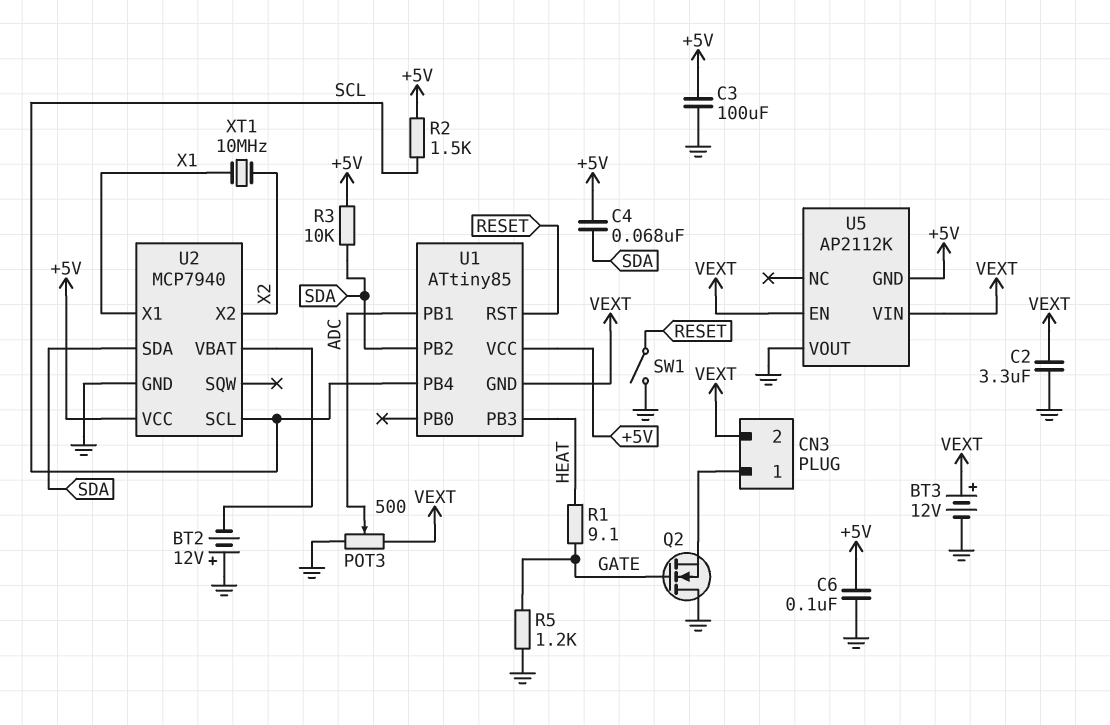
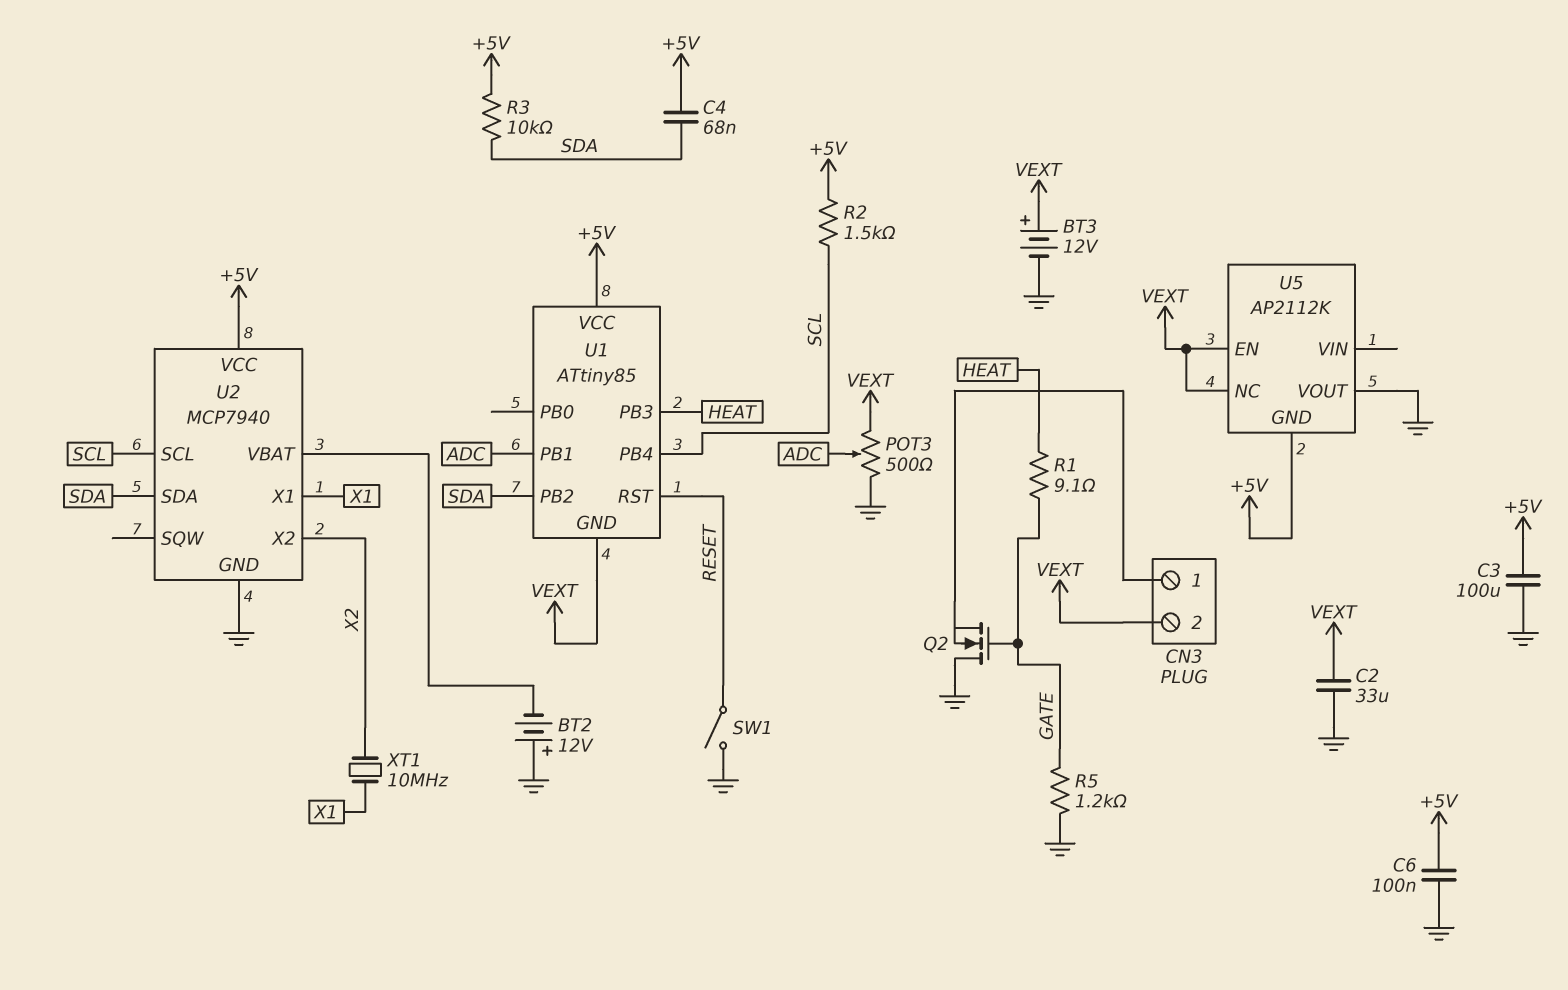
C2: 3.3uF (GND, VEXT) -> 33uF (GND, VEXT)
U5 pin NC: none -> VEXT
U5 pin VIN: VEXT -> none

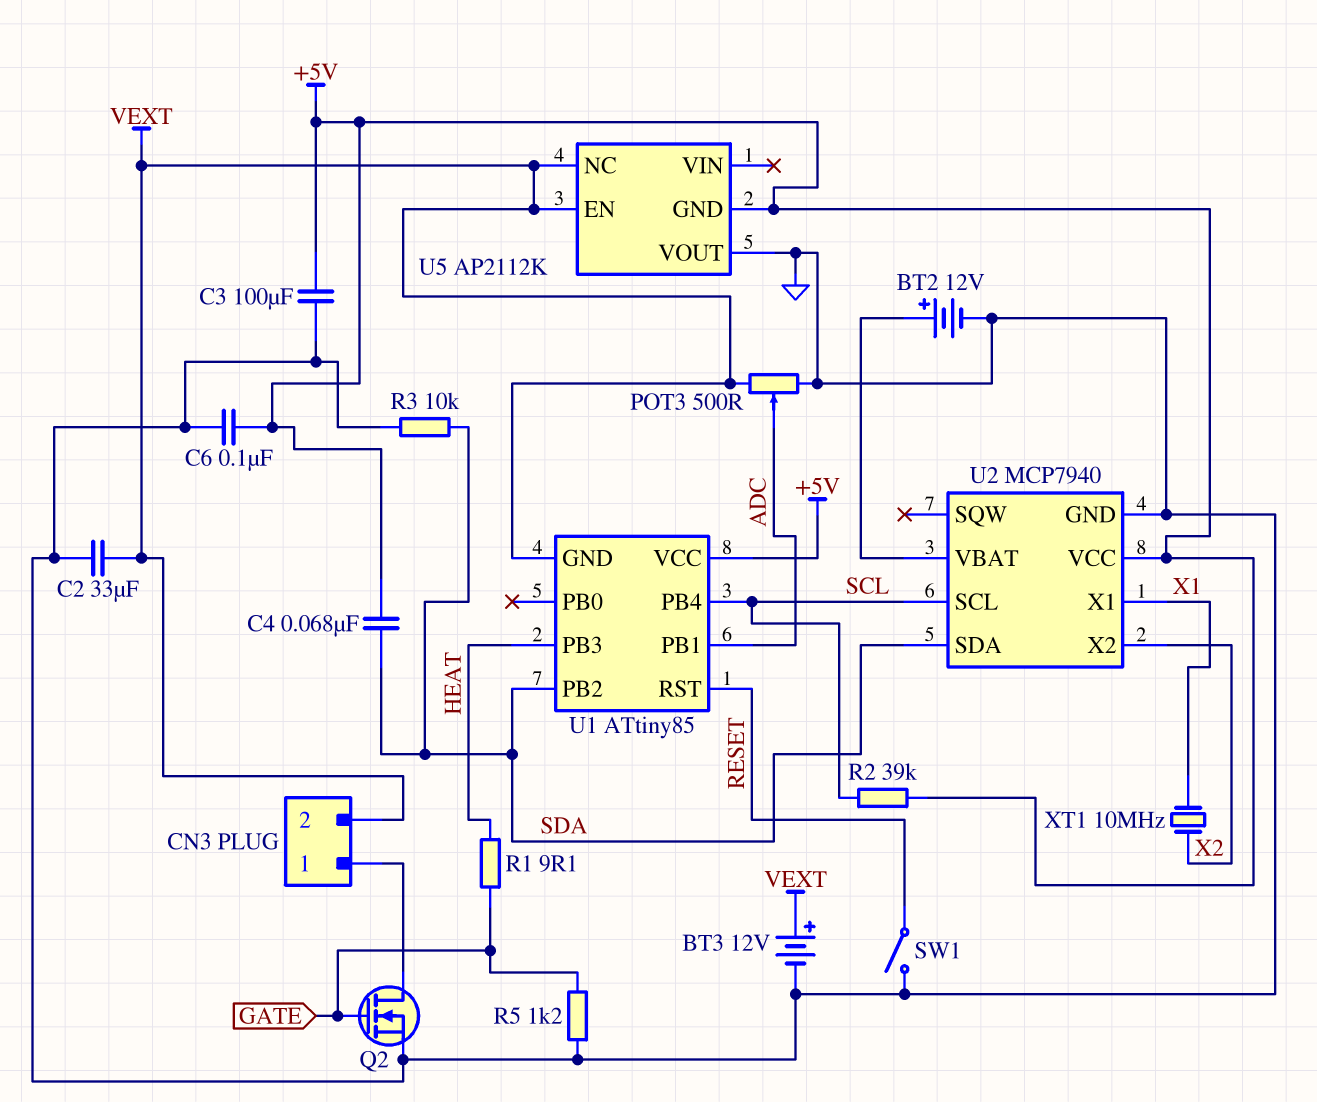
BT2: 12V (plus GND, minus U2/VBAT) -> 12V (plus U2/VBAT, minus GND)
Q2: NMOS (G GATE, D GND, S CN3/1) -> NMOS (G GATE, D CN3/1, S GND)
R2: 1.5k (+5V, SCL) -> 39k (+5V, SCL)
R3: 10k (+5V, SDA) -> 10k (GND, SDA)

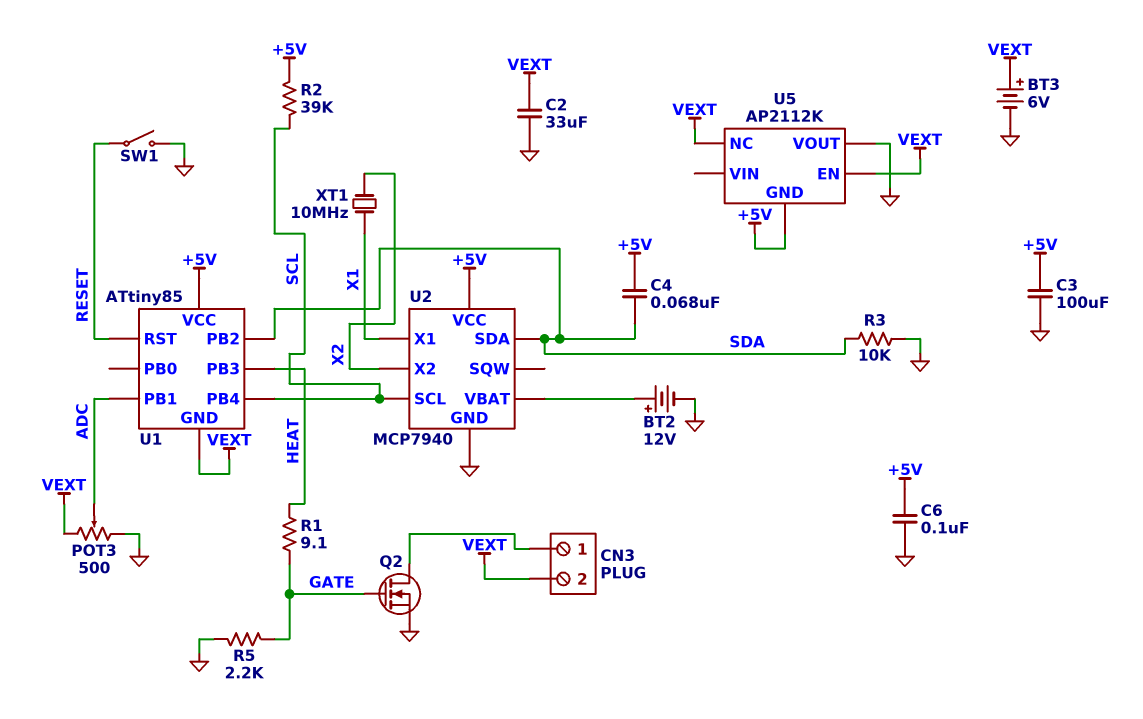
BT3: 12V (plus VEXT, minus GND) -> 6V (plus VEXT, minus GND)
R5: 1.2k (GATE, GND) -> 2.2k (GATE, GND)

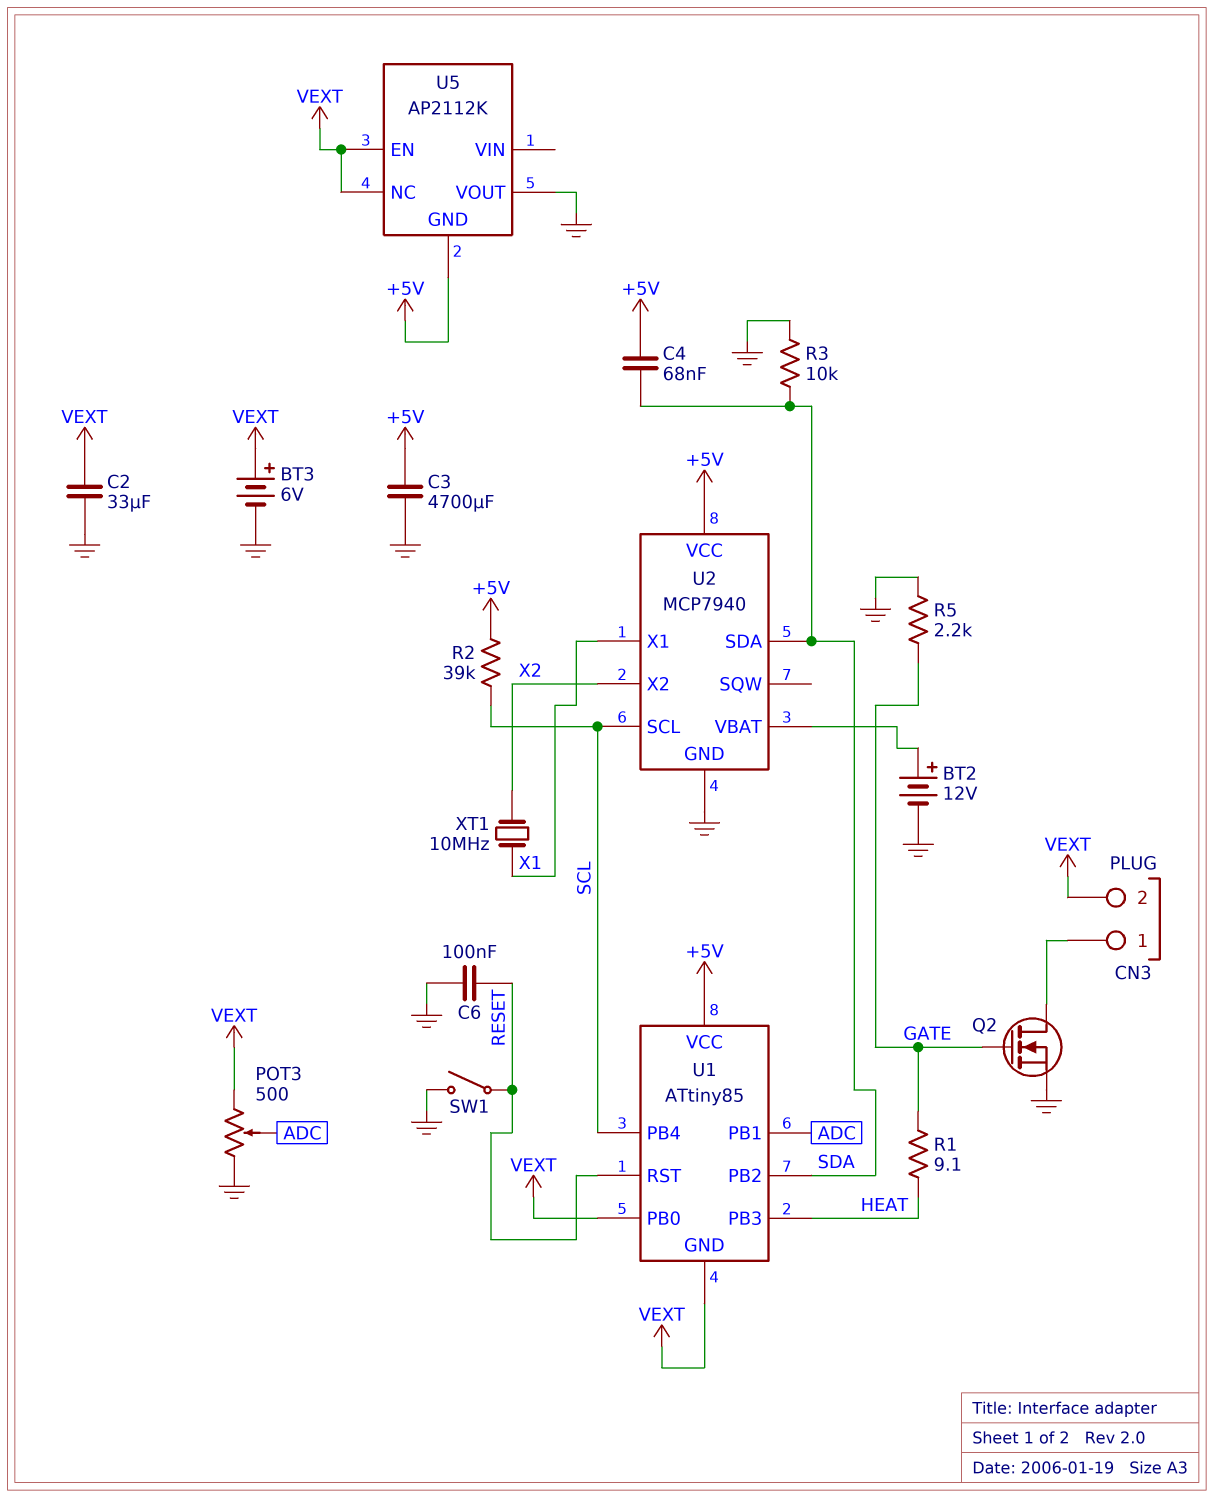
C3: 100uF (+5V, GND) -> 4700uF (+5V, GND)
C6: 100nF (+5V, GND) -> 100nF (GND, RESET)
U1 pin PB0: none -> VEXT

